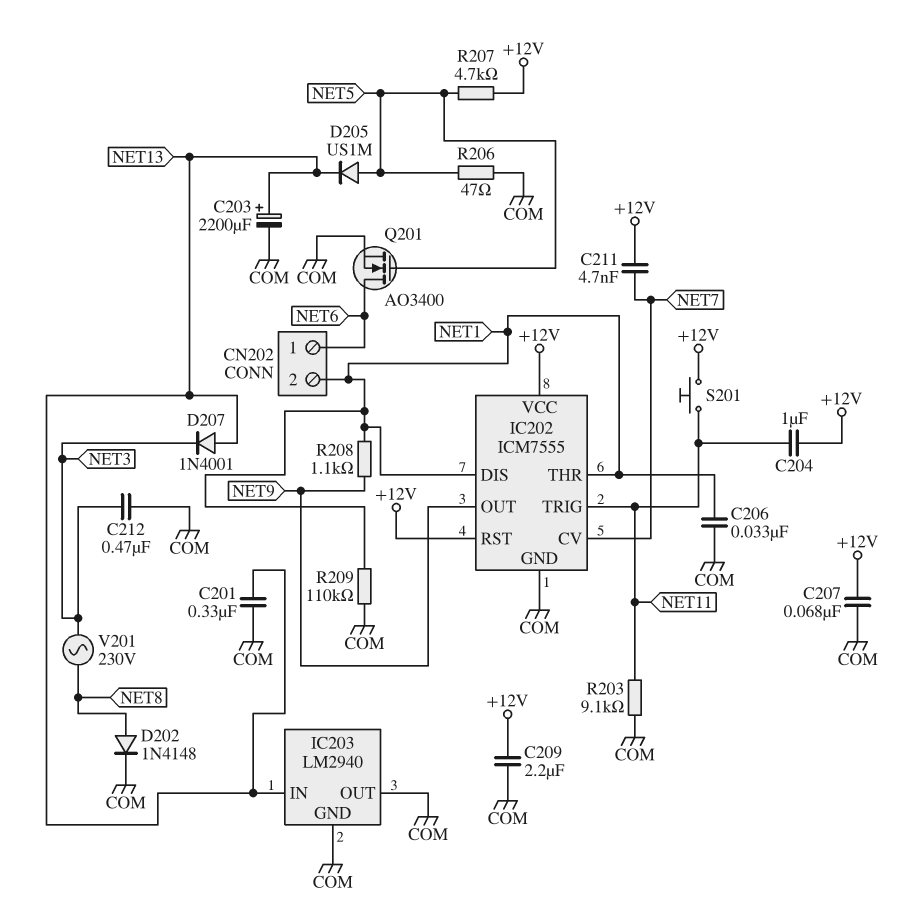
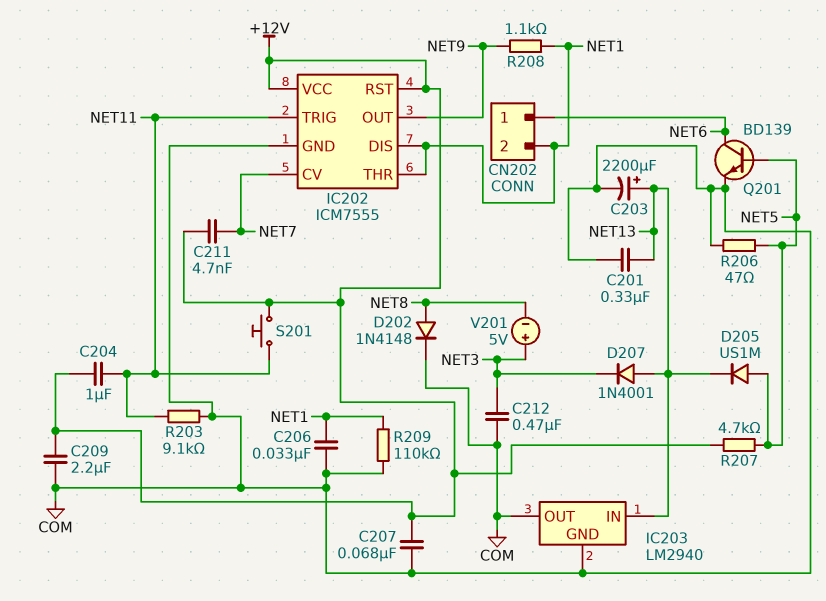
Q201: NMOS AO3400 (G NET5, D NET6, S COM) -> NPN BD139 (B NET5, C NET6, E COM)
V201: AC 230V (NET3, NET8) -> 5V (plus NET3, minus NET8)

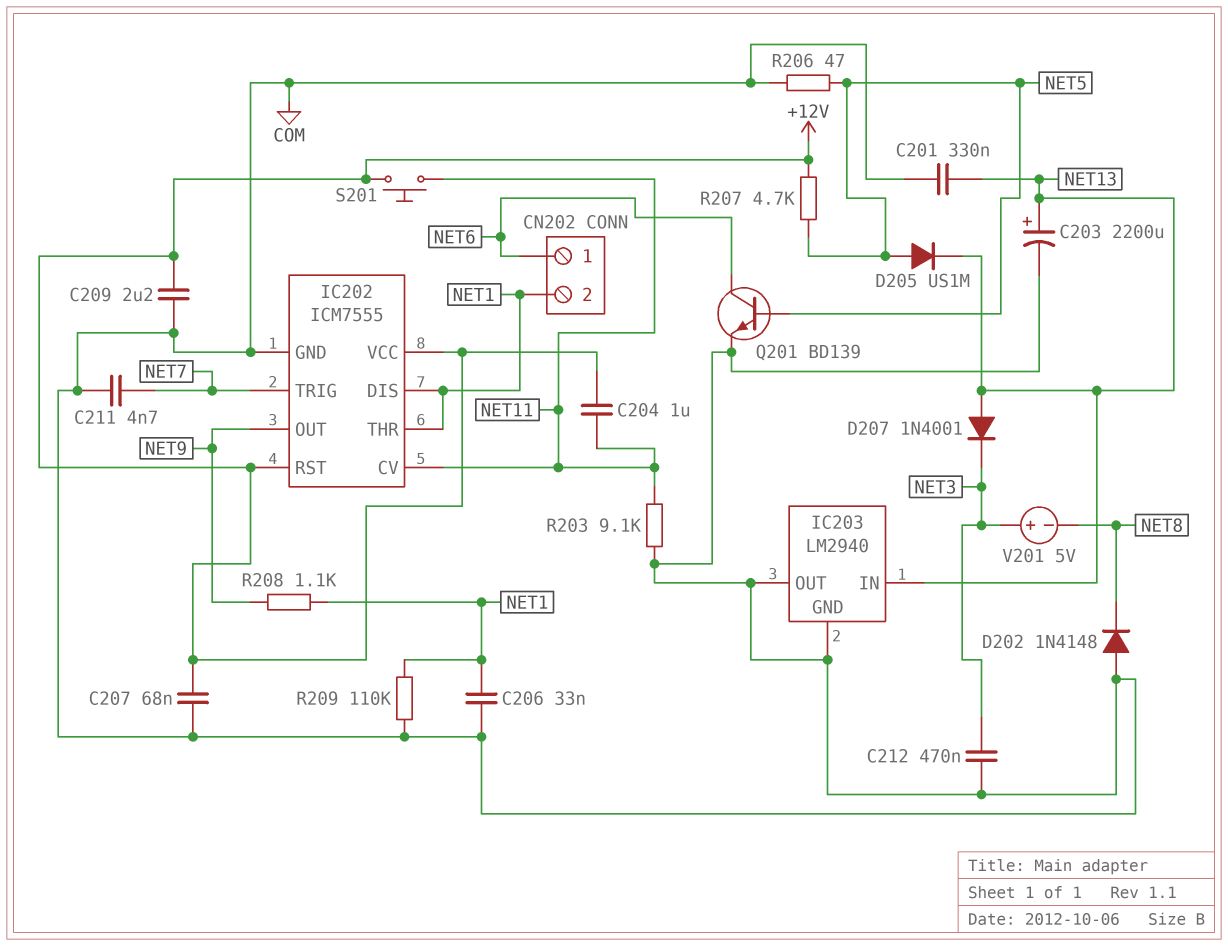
C211: 4.7nF (+12V, NET7) -> 4.7nF (COM, NET7)
D202: diode 1N4148 (A NET8, K COM) -> diode 1N4148 (A COM, K NET8)
IC202 pin CV: NET7 -> NET11
IC202 pin TRIG: NET11 -> NET7

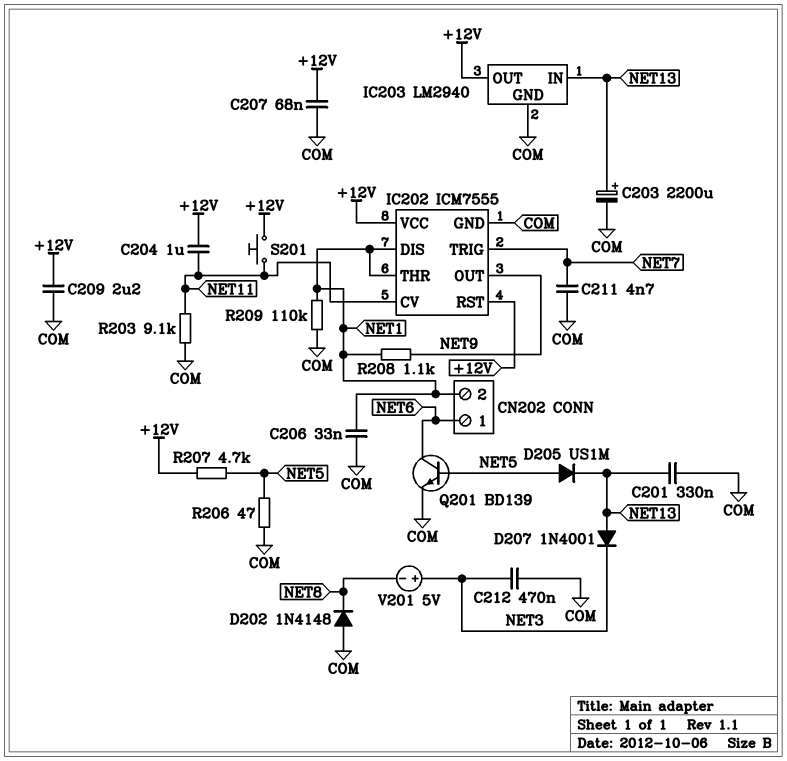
IC203 pin OUT: COM -> +12V

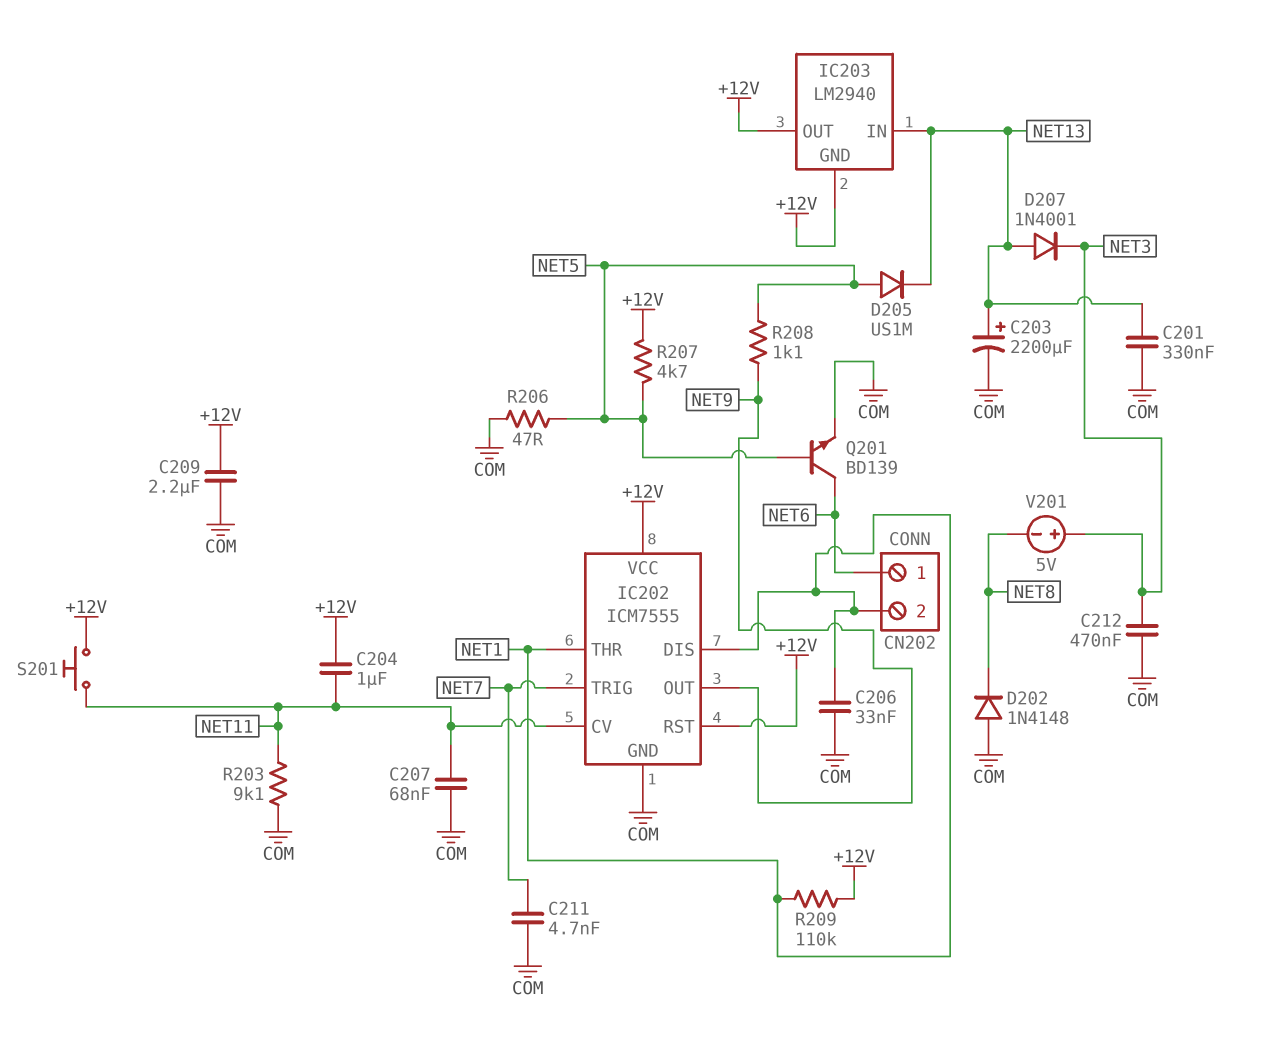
C207: 68nF (+12V, COM) -> 68nF (COM, NET11)
IC203 pin GND: COM -> +12V
R208: 1.1k (NET1, NET9) -> 1.1k (NET5, NET9)
R209: 110k (COM, NET1) -> 110k (+12V, NET1)

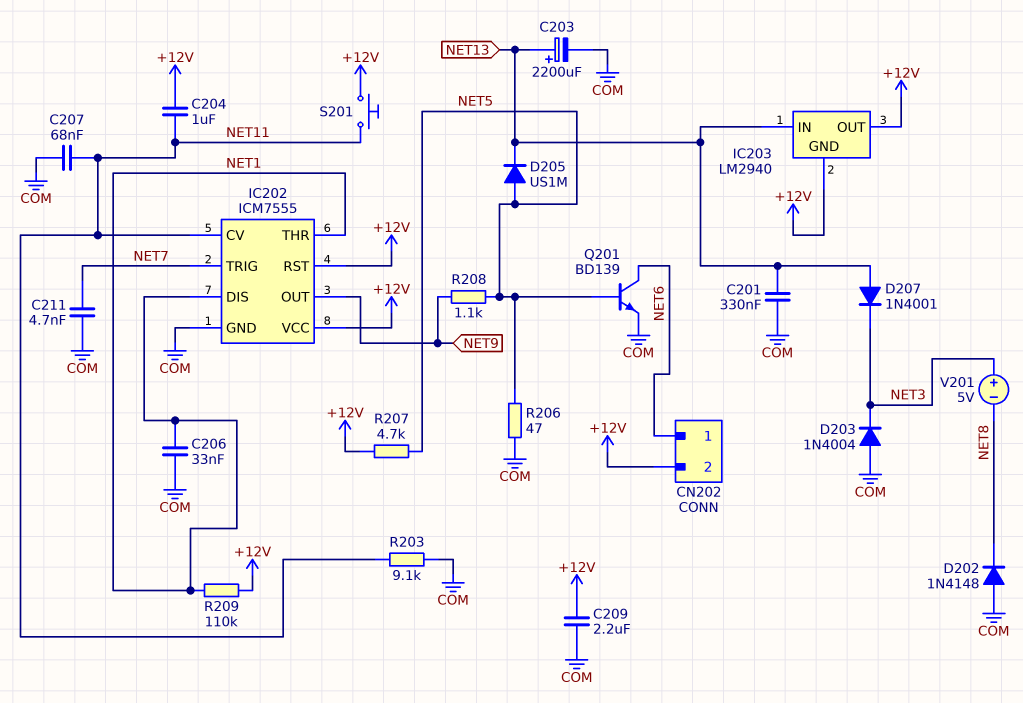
C212: 470nF (COM, NET3) -> none
CN202 pin 2: NET1 -> +12V
D203: none -> diode 1N4004 (A COM, K NET3)

